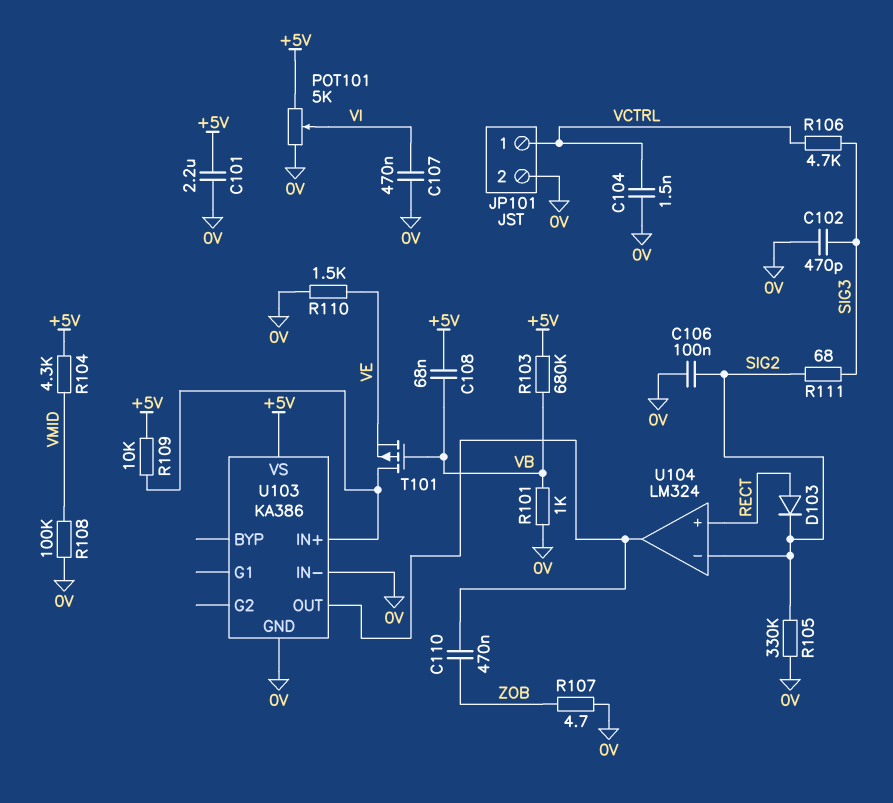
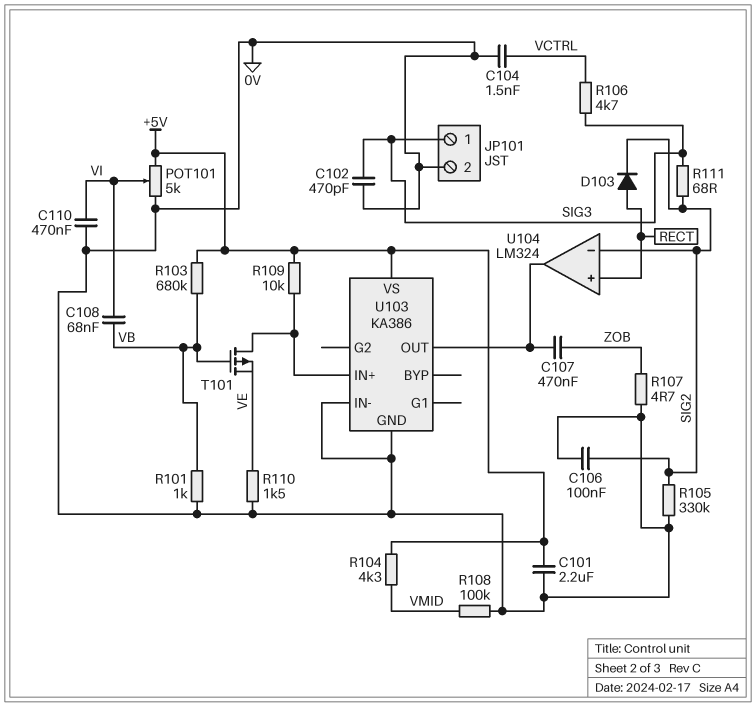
C107: 470nF (0V, VI) -> 470nF (U103/OUT, ZOB)
C108: 68nF (+5V, VB) -> 68nF (VB, VI)
C110: 470nF (U103/OUT, ZOB) -> 470nF (0V, VI)
JP101 pin 1: VCTRL -> SIG3

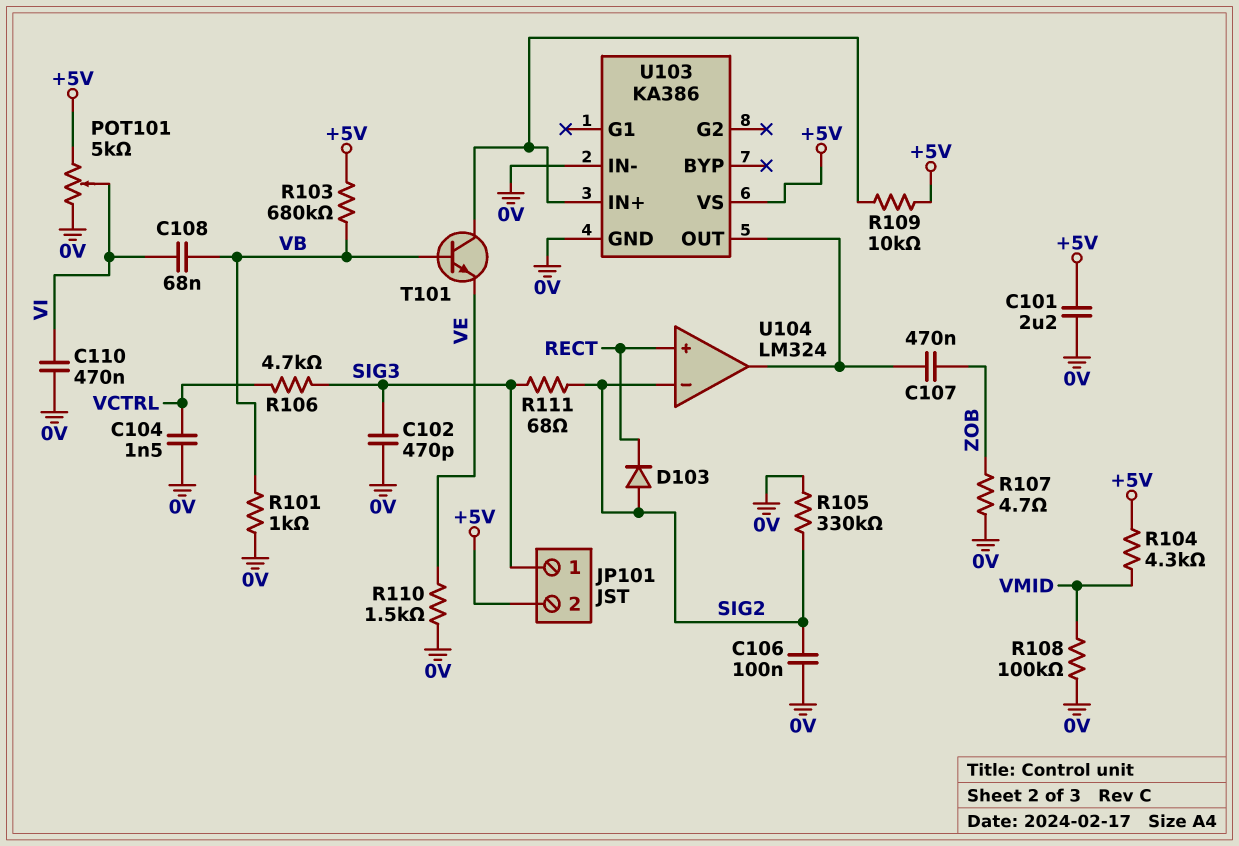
D103: diode (A RECT, K SIG2) -> diode (A SIG2, K RECT)
JP101 pin 2: 0V -> +5V
T101: PMOS (G VB, D U103/IN+, S VE) -> NPN (B VB, C U103/IN+, E VE)

